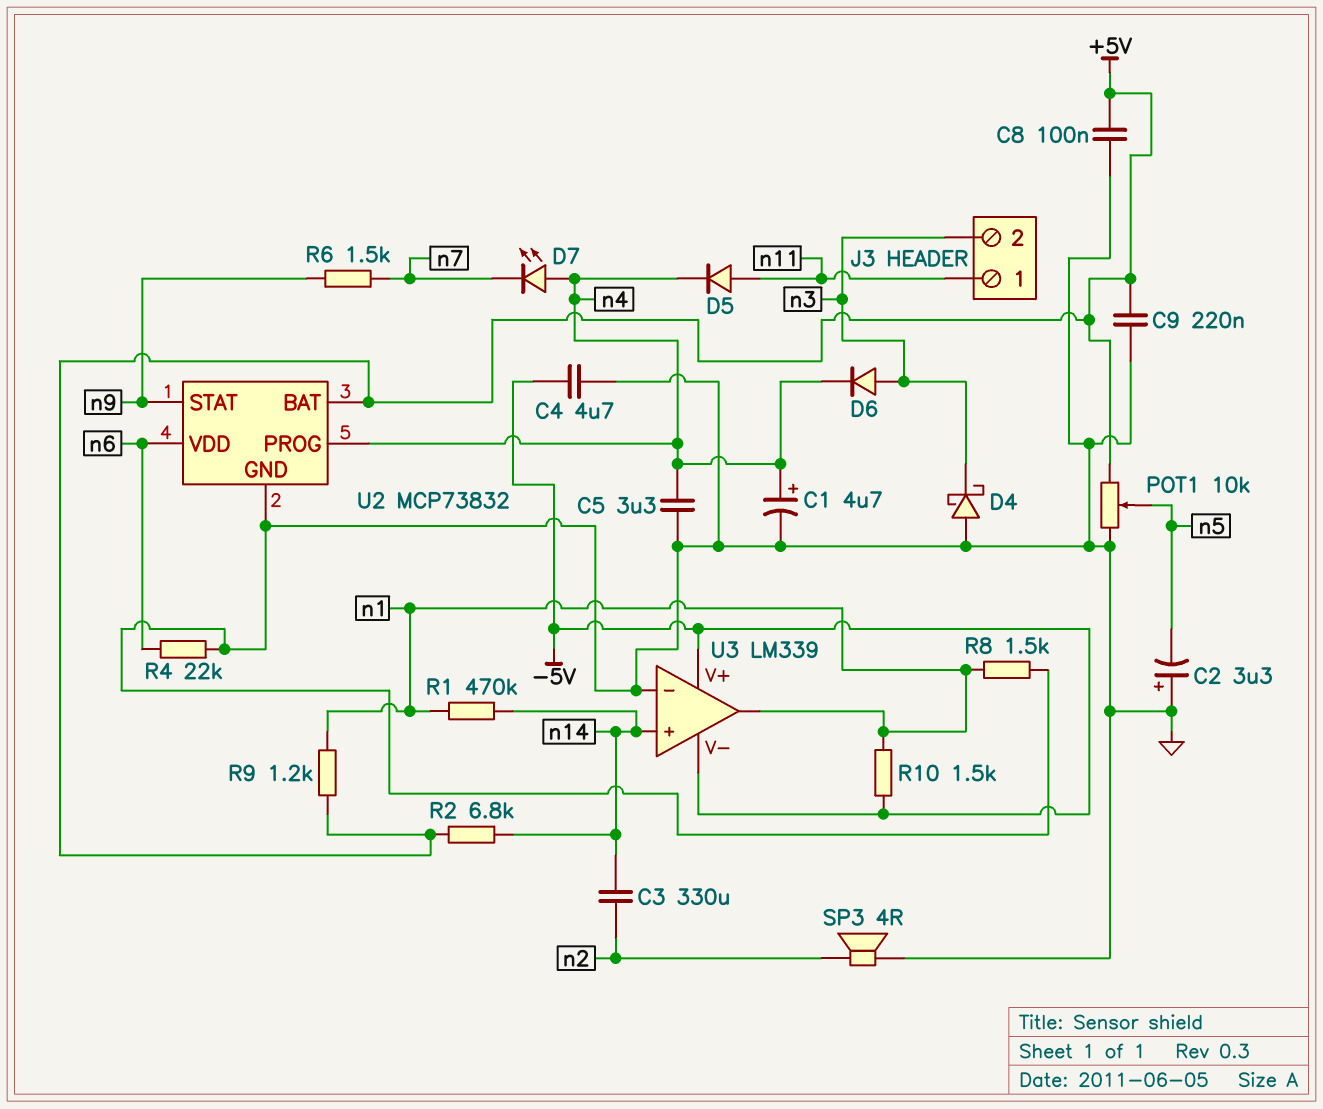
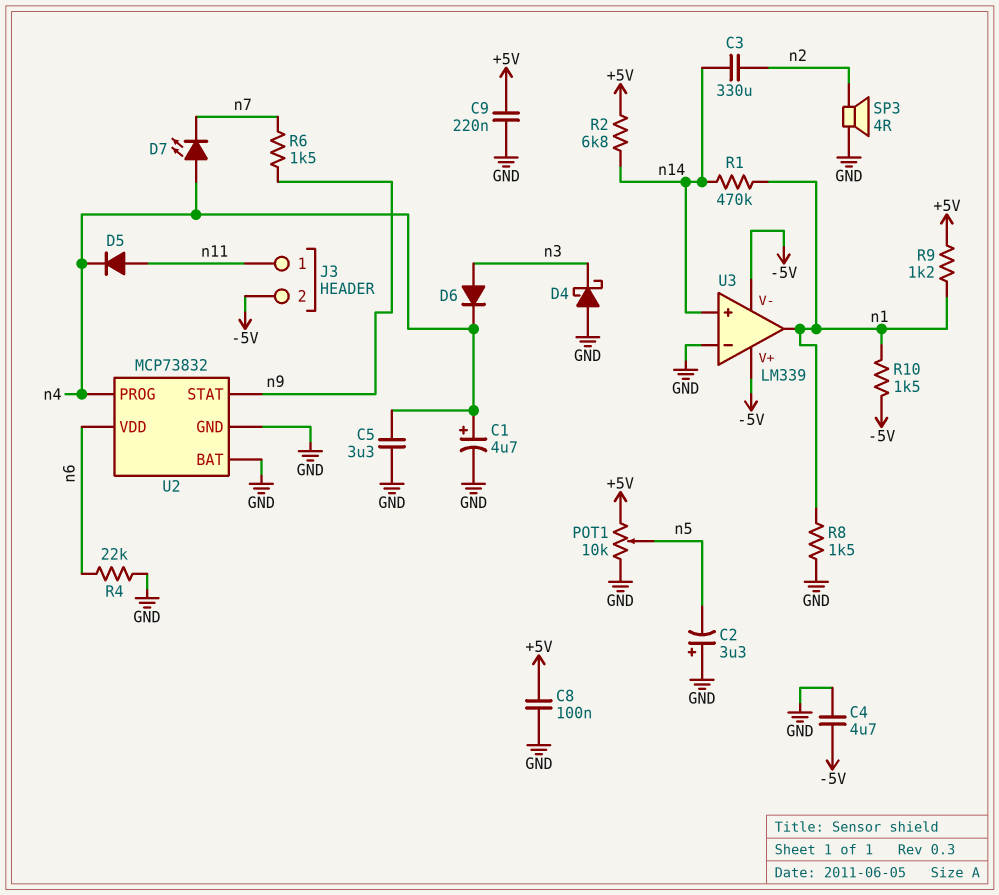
J3 pin 2: n3 -> -5V
U2 pin BAT: +5V -> GND

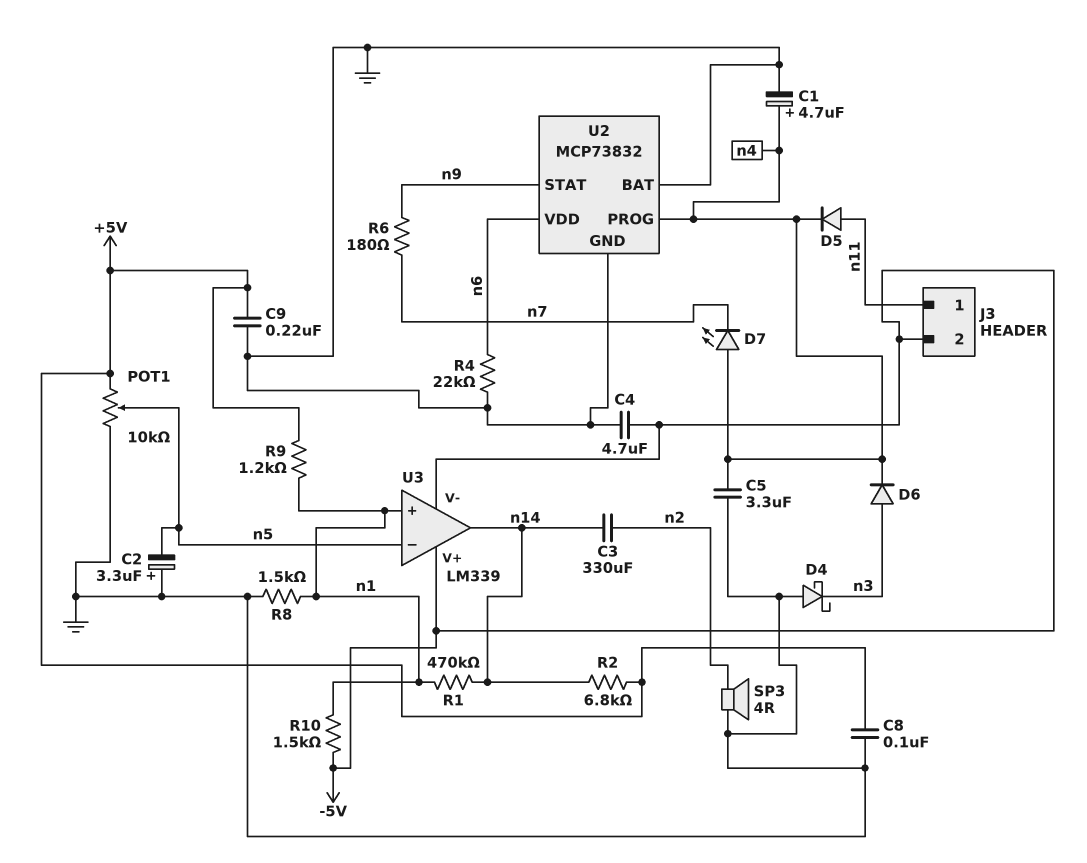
R6: 1.5k (n7, n9) -> 180 (n7, n9)
U3 pin in+: n14 -> n1
U3 pin in-: GND -> n5
U3 pin out: n1 -> n14

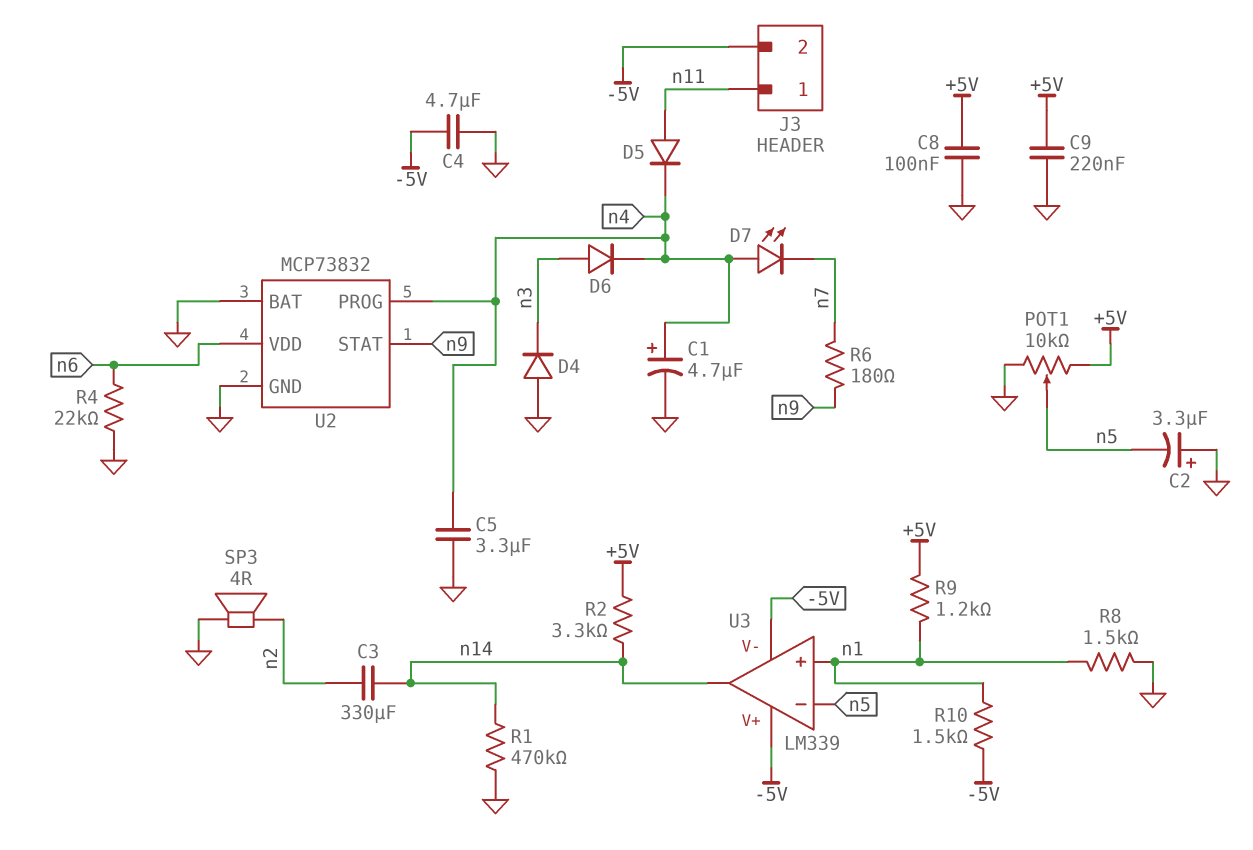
D4: schottky (A GND, K n3) -> diode (A GND, K n3)
R1: 470k (n1, n14) -> 470k (GND, n14)
R2: 6.8k (+5V, n14) -> 3.3k (+5V, n14)

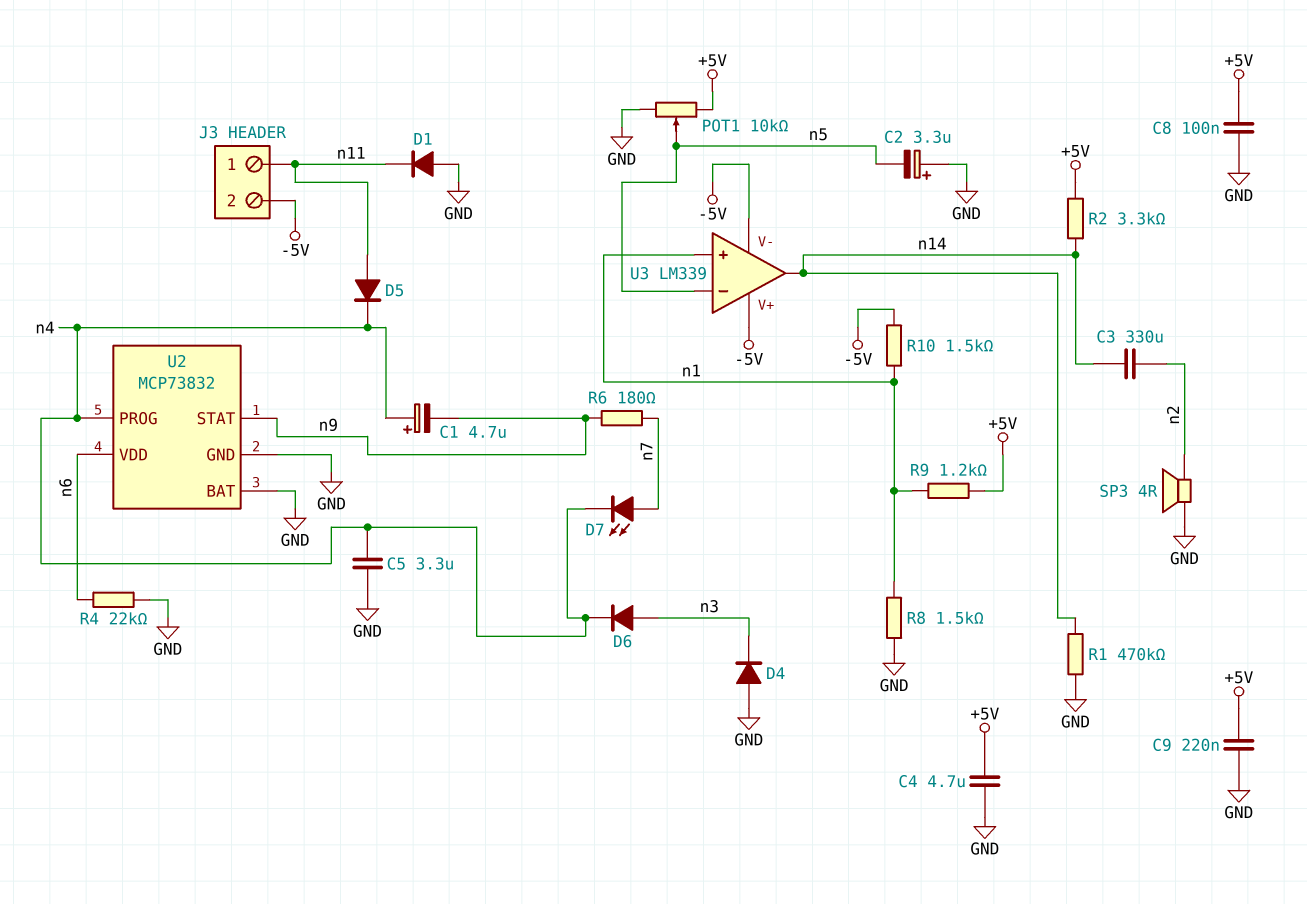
C1: 4.7uF (plus n4, minus GND) -> 4.7uF (plus n4, minus n9)
C4: 4.7uF (-5V, GND) -> 4.7uF (+5V, GND)
D1: none -> diode (A GND, K n11)
D7: LED (A n4, K n7) -> LED (A n7, K n4)

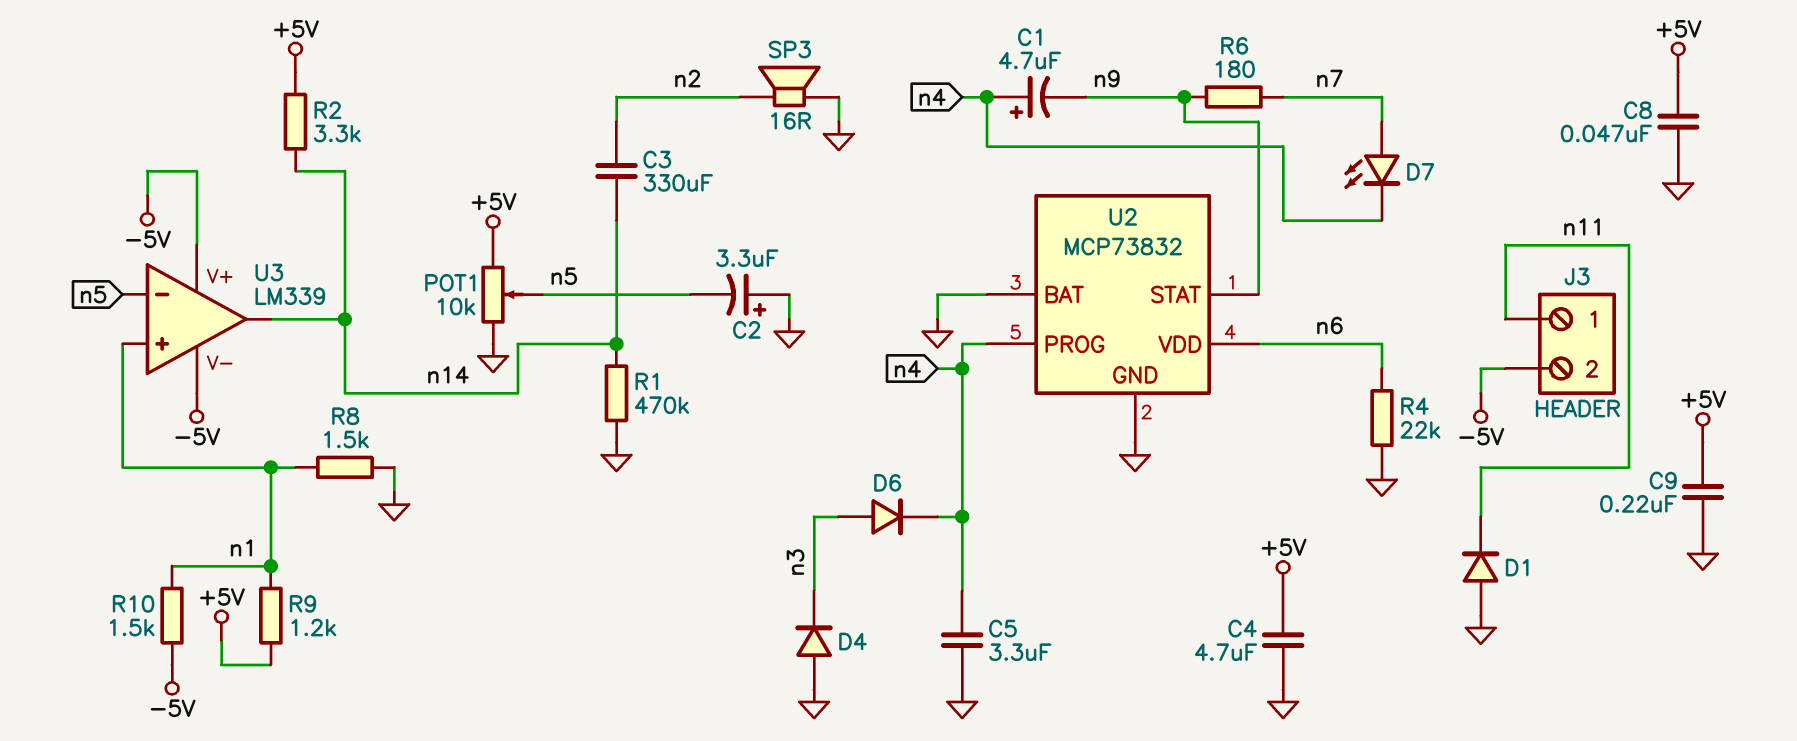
C8: 100nF (+5V, GND) -> 47nF (+5V, GND)
D5: diode (A n11, K n4) -> none
SP3: speaker 4R (GND, n2) -> speaker 16R (GND, n2)

